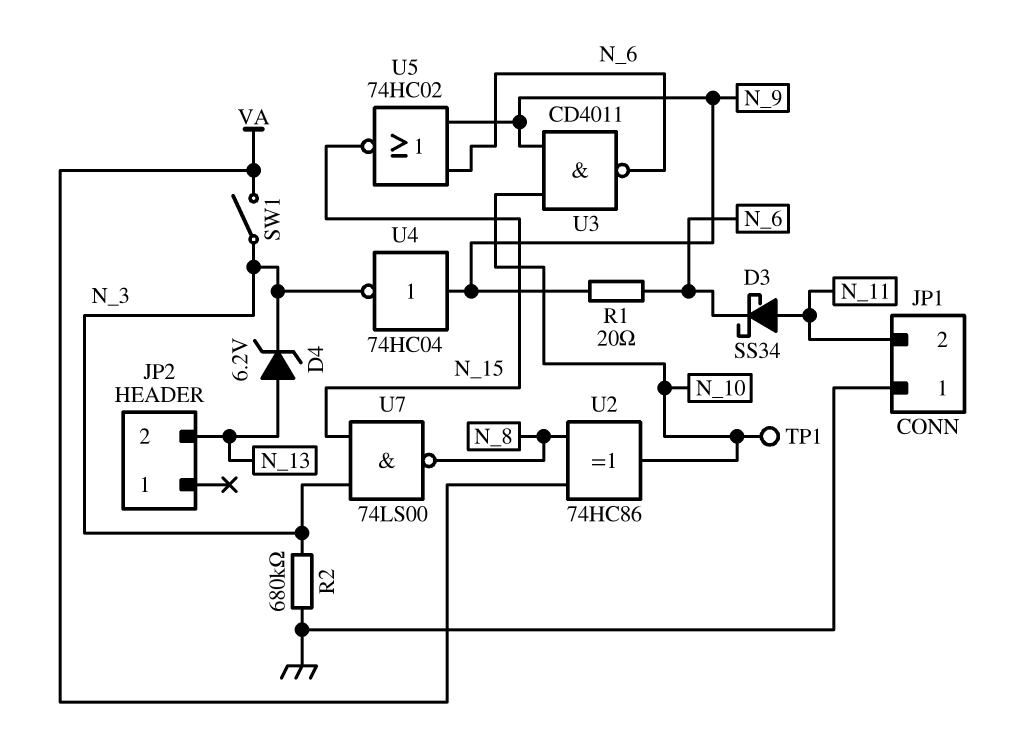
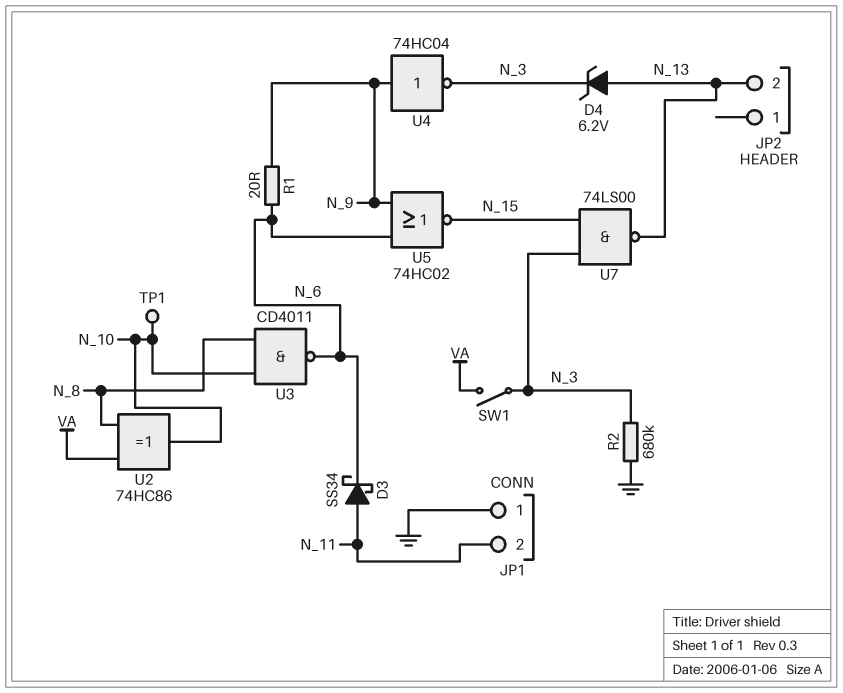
U3: NAND CD4011 (in N_9, in N_10, out N_6) -> NAND CD4011 (in N_8, in N_10, out N_6)
U7: NAND 74LS00 (in N_3, in N_15, out N_8) -> NAND 74LS00 (in N_3, in N_15, out N_13)

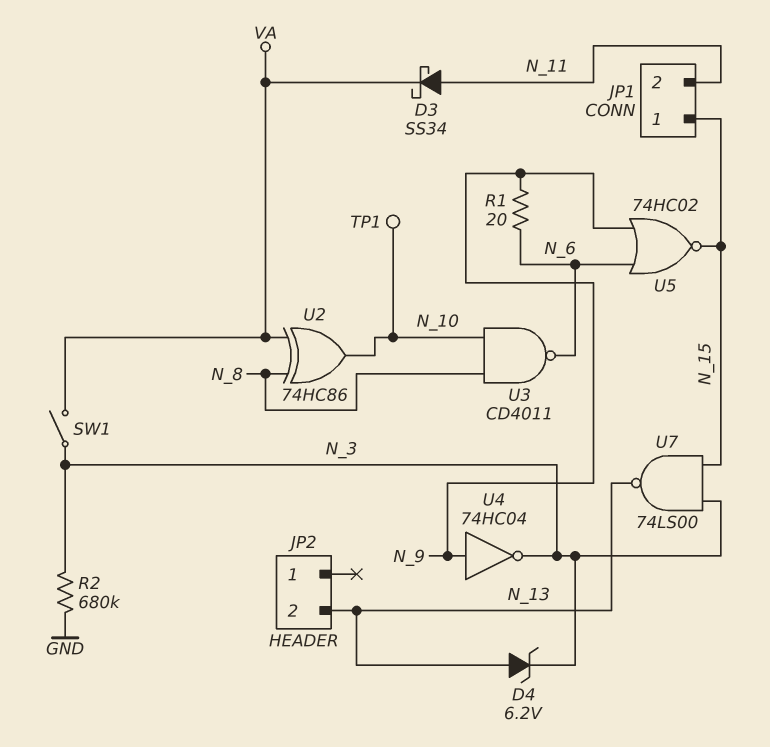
D3: schottky SS34 (A N_11, K N_6) -> schottky SS34 (A N_11, K VA)
JP1 pin 1: GND -> N_15

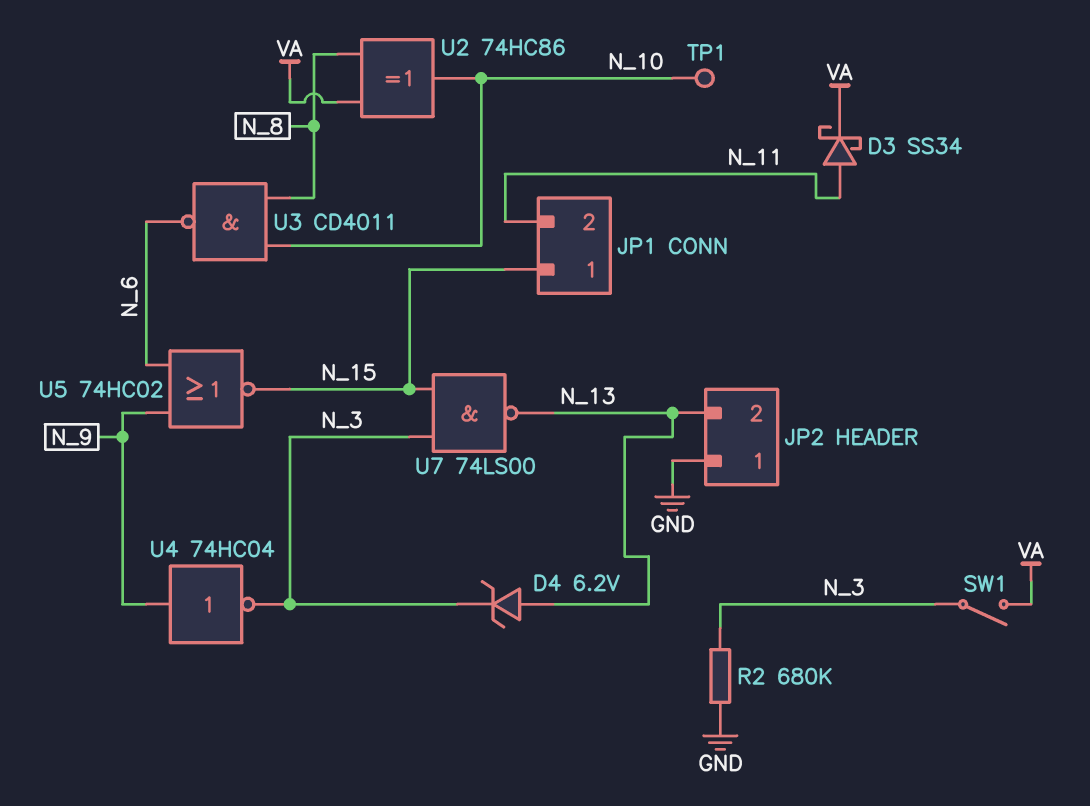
JP2 pin 1: none -> GND
R1: 20 (N_6, N_9) -> none

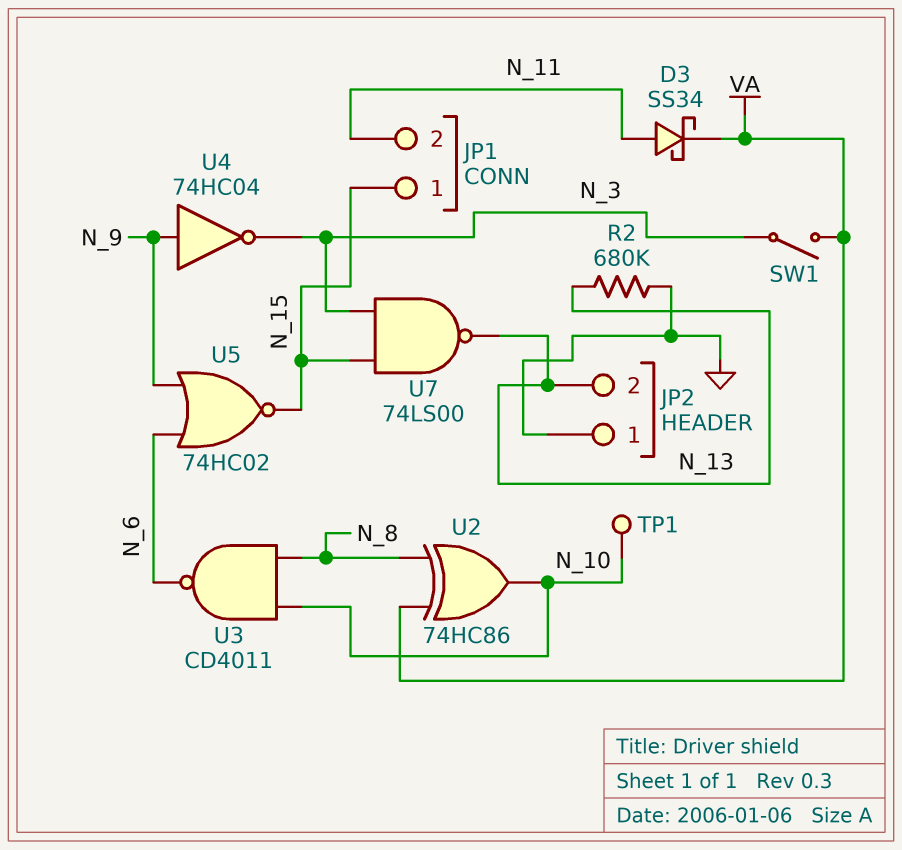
D4: zener 6.2V (A N_13, K N_3) -> none
R2: 680k (GND, N_3) -> 680k (GND, N_13)

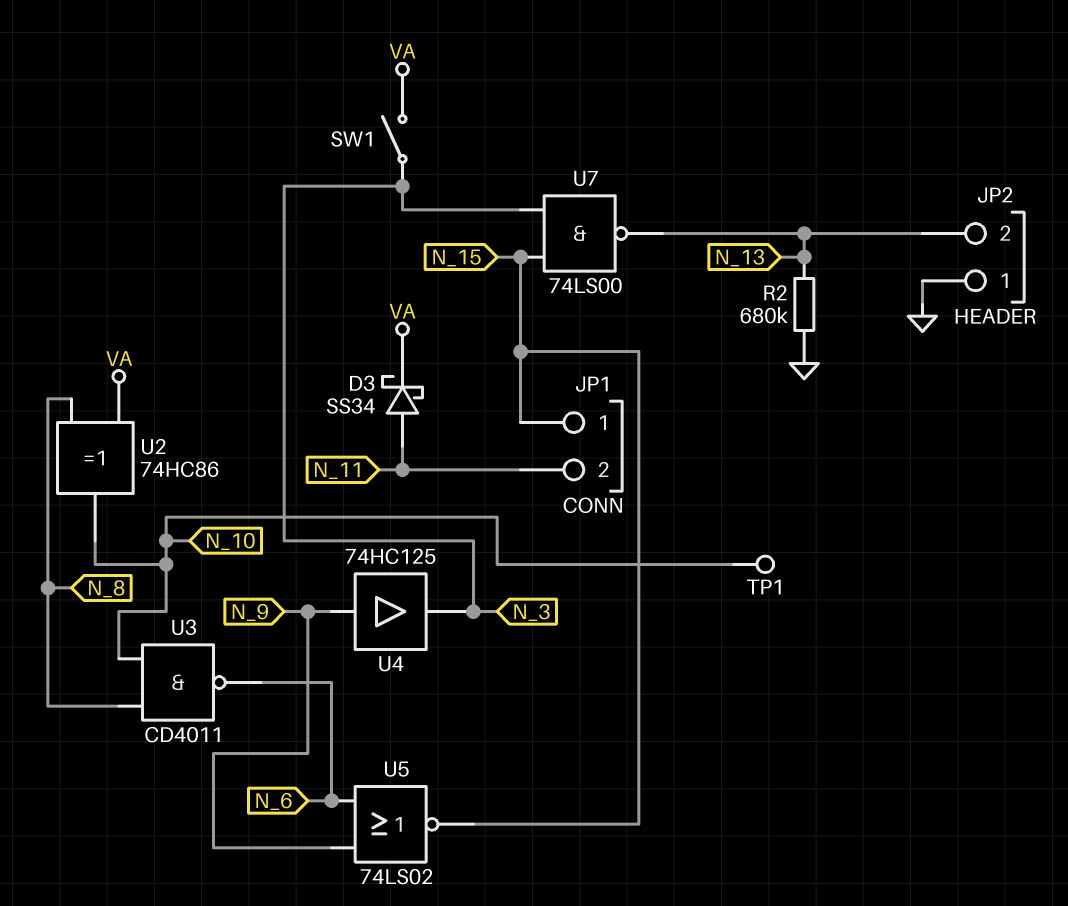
U4: NOT 74HC04 (in N_9, out N_3) -> buffer 74HC125 (in N_9, out N_3)
U5: NOR 74HC02 (in N_6, in N_9, out N_15) -> NOR 74LS02 (in N_6, in N_9, out N_15)

